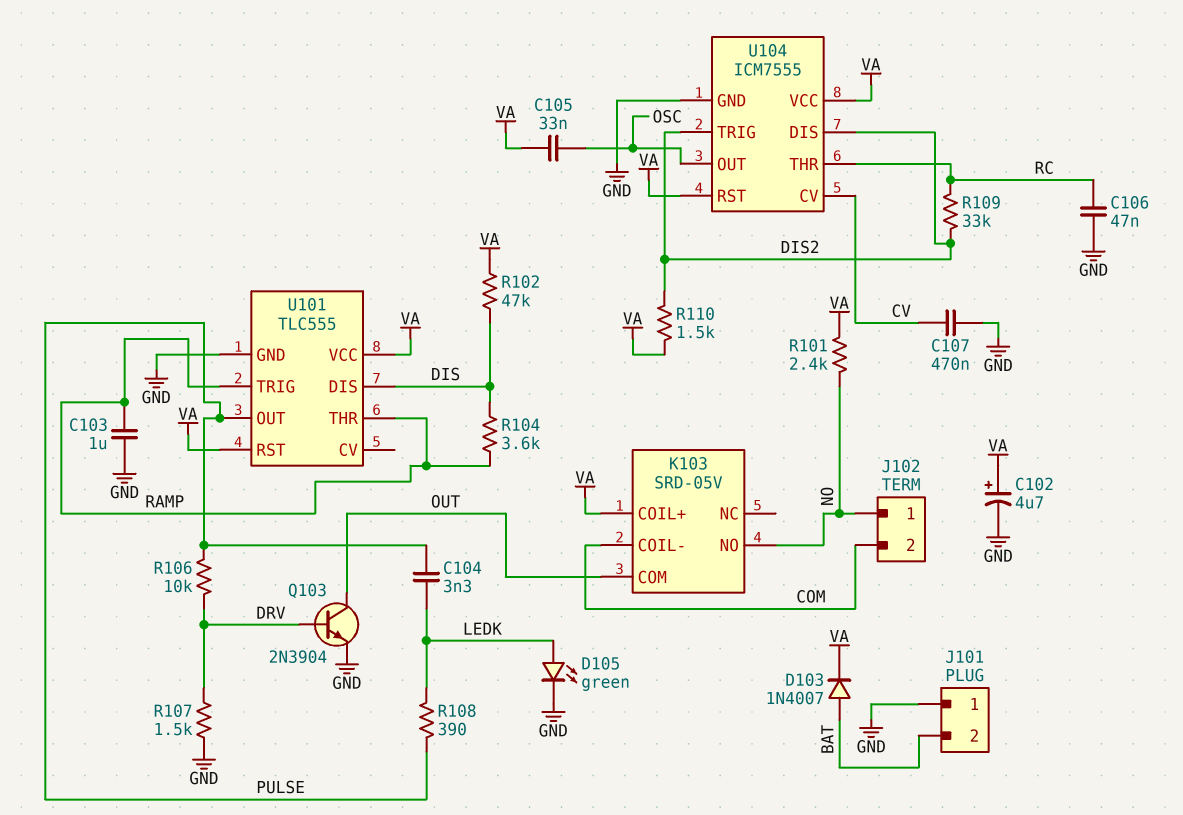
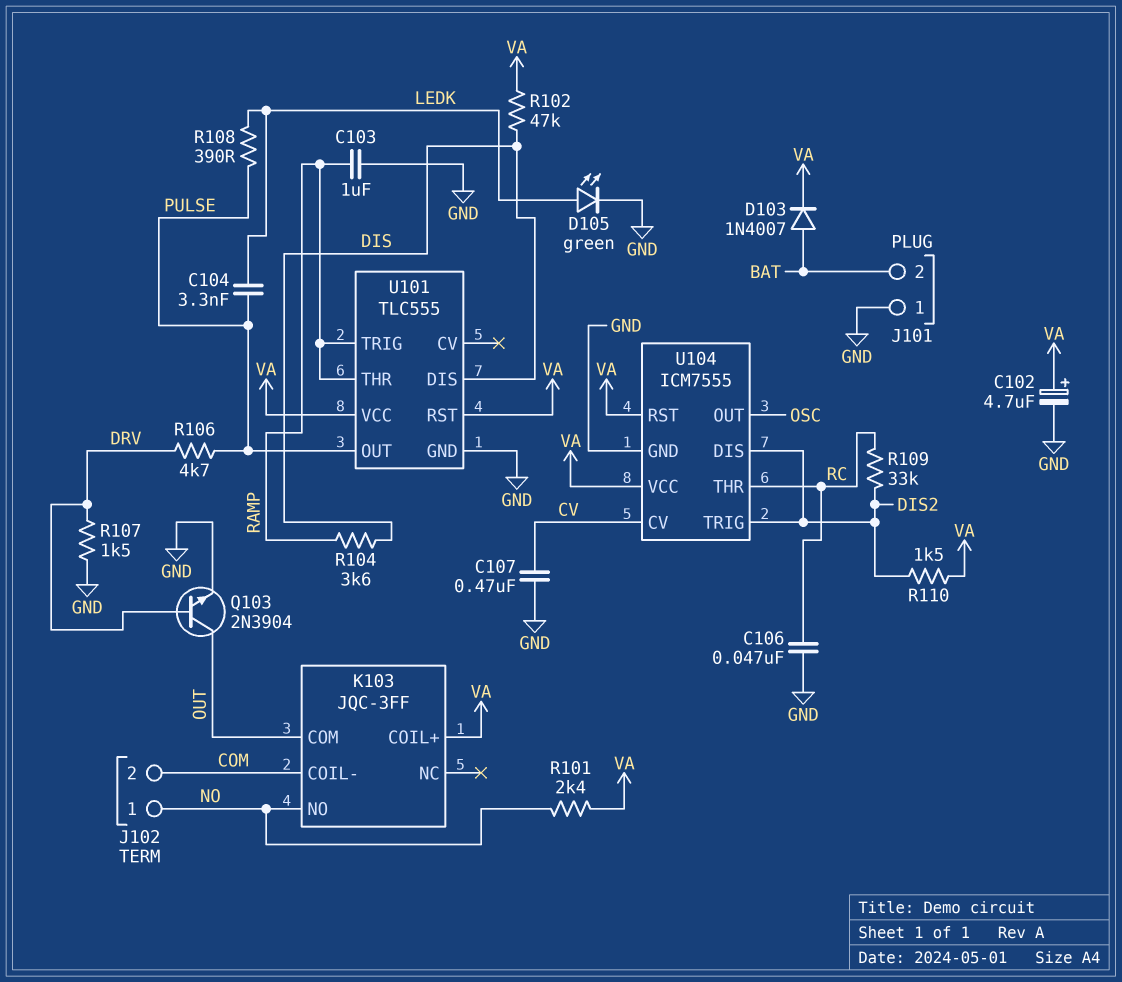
C105: 33nF (OSC, VA) -> none
K103: SRD-05V -> JQC-3FF
R106: 10k (DRV, PULSE) -> 4.7k (DRV, PULSE)

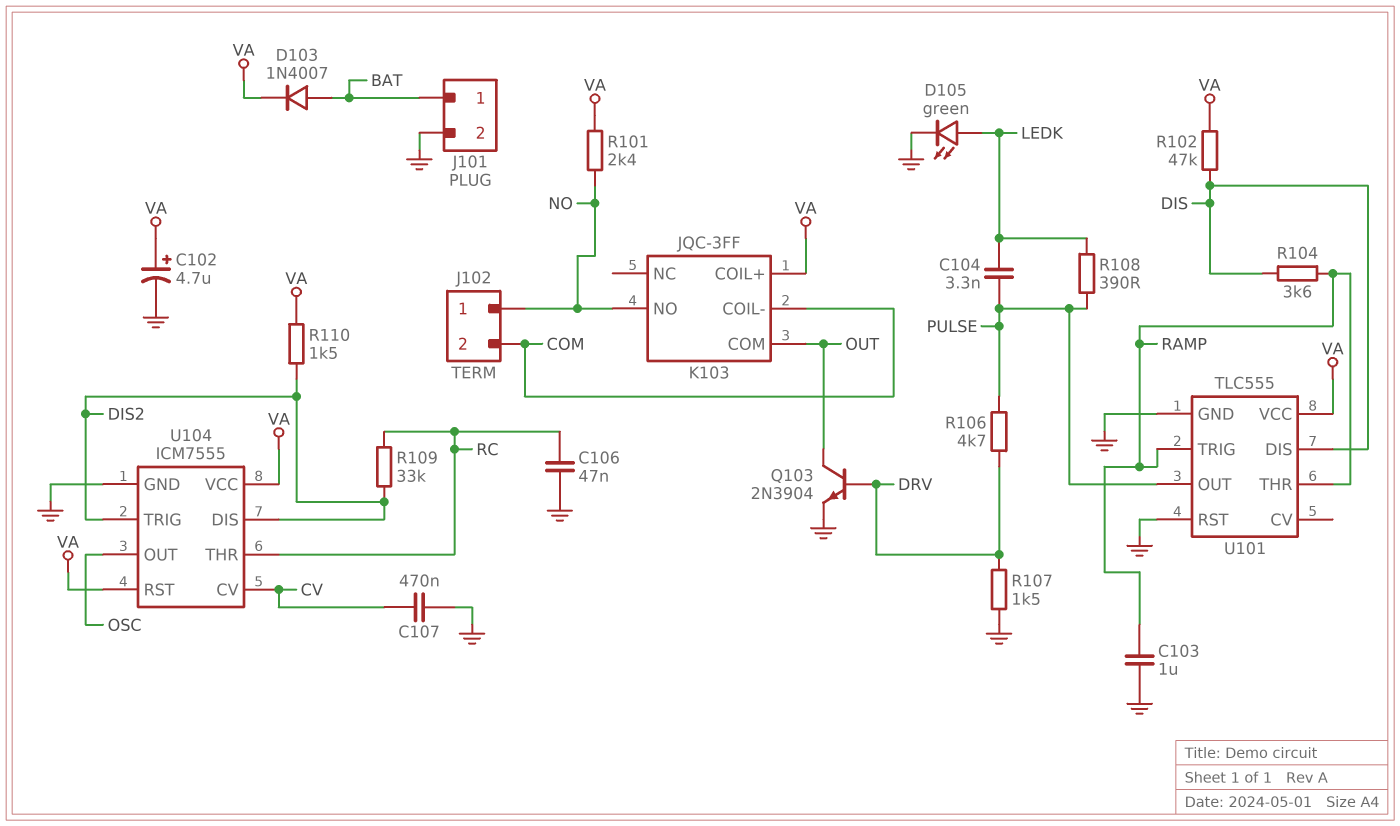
J101 pin 1: GND -> BAT
J101 pin 2: BAT -> GND
U101 pin RST: VA -> GND

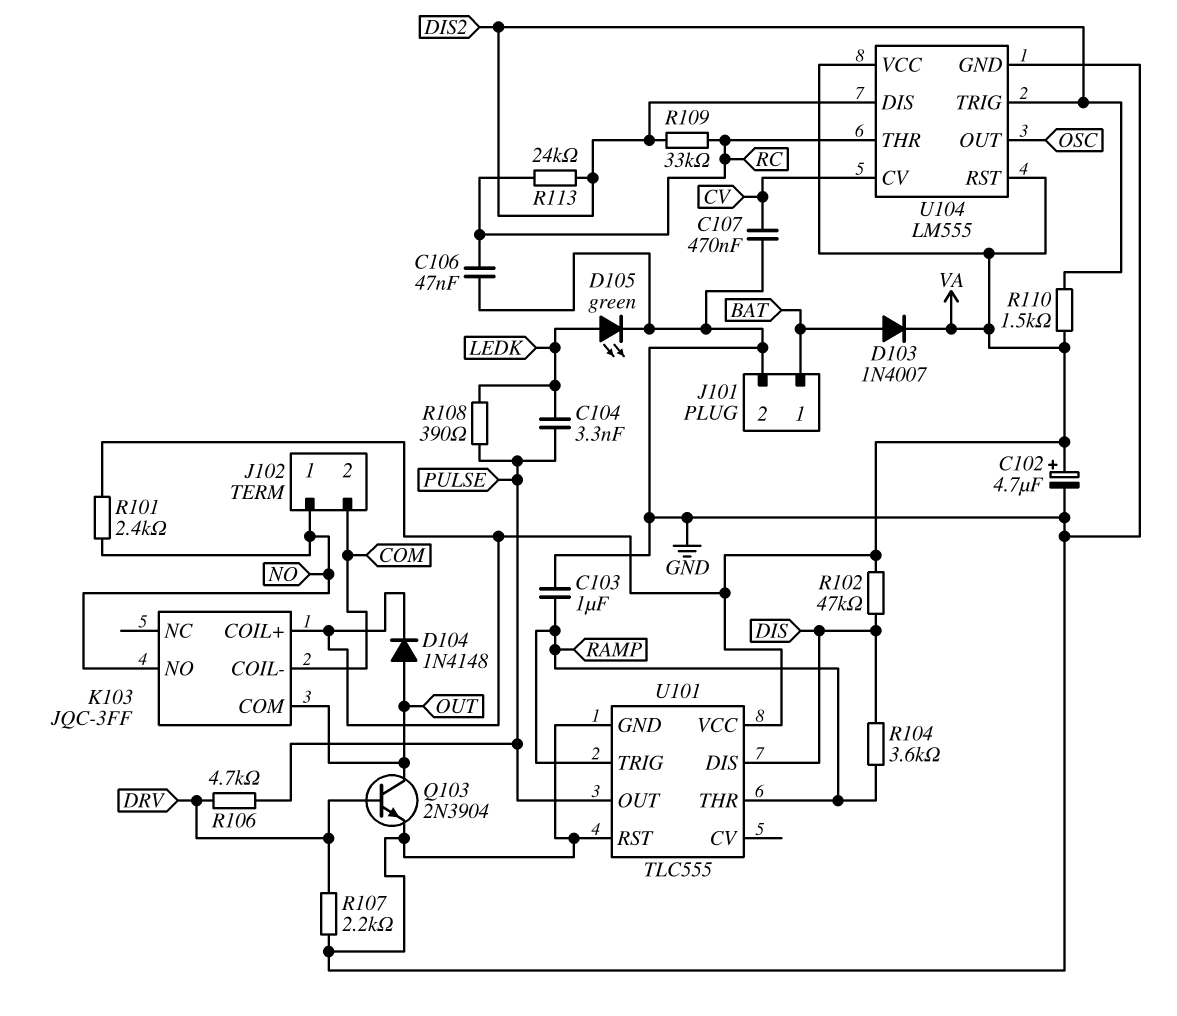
D104: none -> diode 1N4148 (A OUT, K VA)
R107: 1.5k (DRV, GND) -> 2.2k (DRV, GND)
R113: none -> 24k (DIS2, RC)
U104: ICM7555 -> LM555

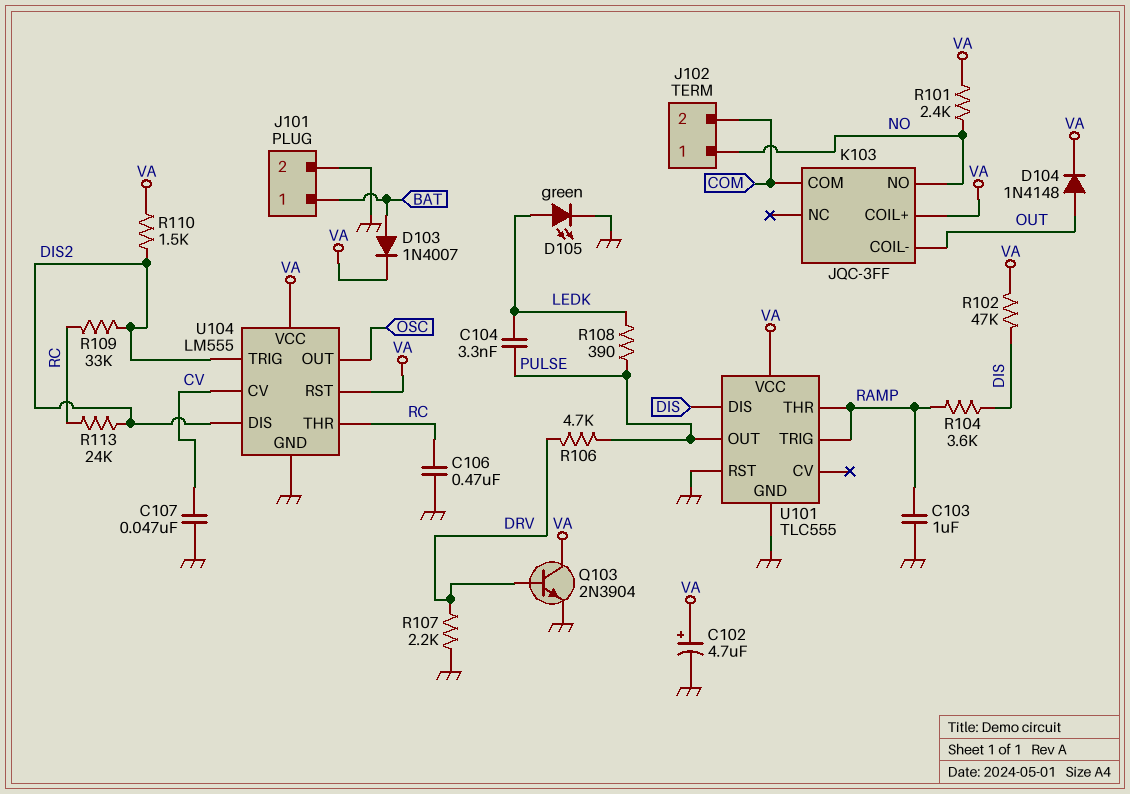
C106: 47nF (GND, RC) -> 470nF (GND, RC)
C107: 470nF (CV, GND) -> 47nF (CV, GND)
K103 pin COIL-: COM -> OUT
K103 pin COM: OUT -> COM
Q103: NPN 2N3904 (B DRV, C OUT, E GND) -> NPN 2N3904 (B DRV, C VA, E GND)

